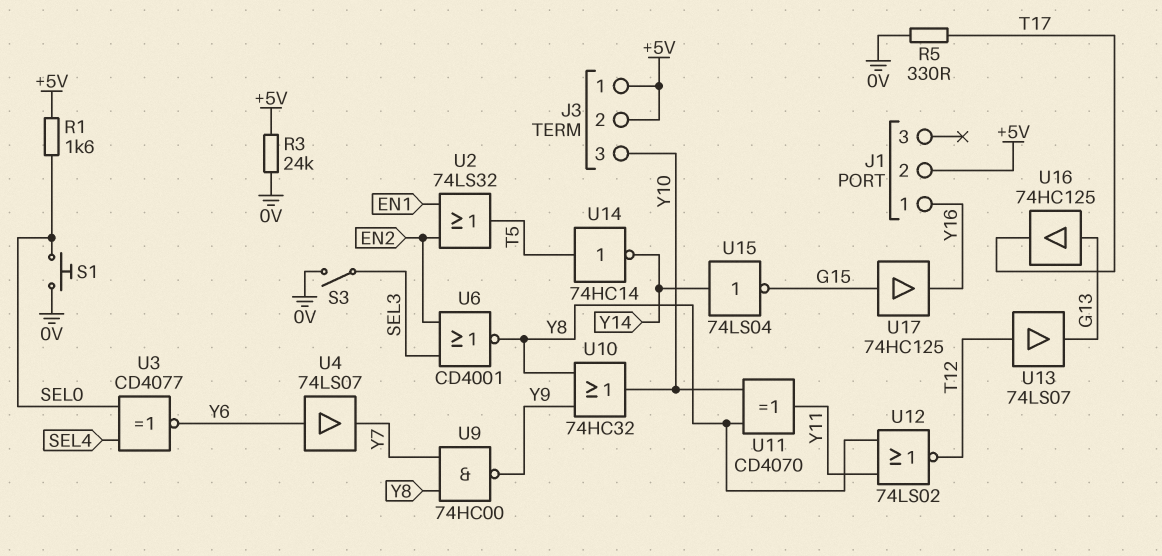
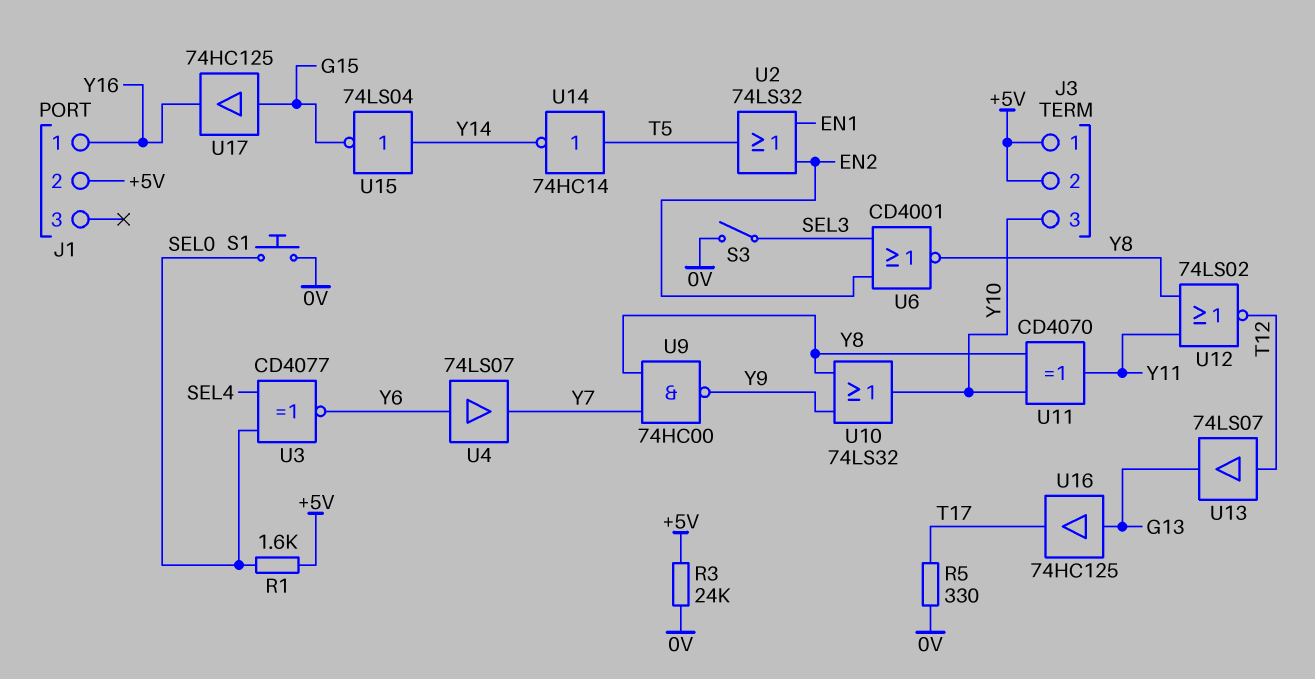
U10: OR 74HC32 (in Y8, in Y9, out Y10) -> OR 74LS32 (in Y8, in Y9, out Y10)

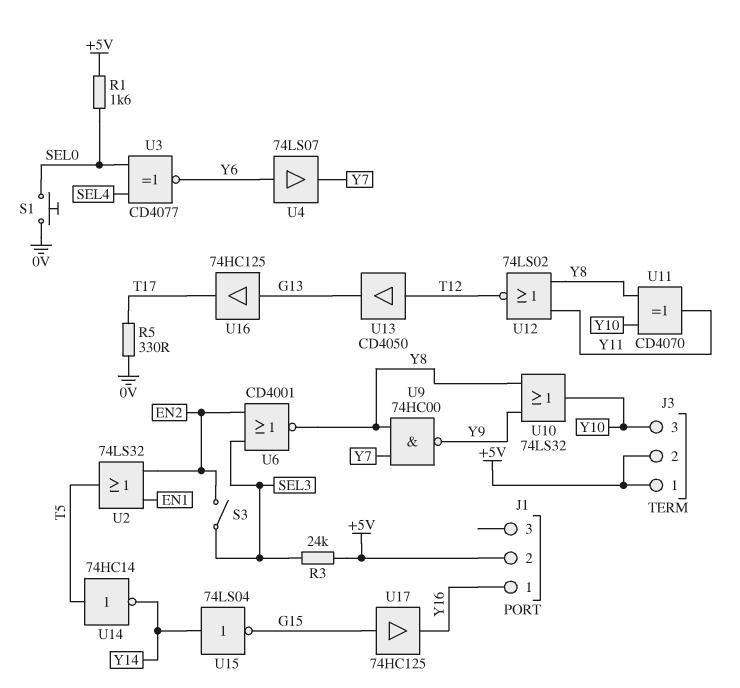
R3: 24k (+5V, 0V) -> 24k (+5V, SEL3)
S3: switch (0V, SEL3) -> switch (EN2, SEL3)
U13: buffer 74LS07 (in T12, out G13) -> buffer CD4050 (in T12, out G13)

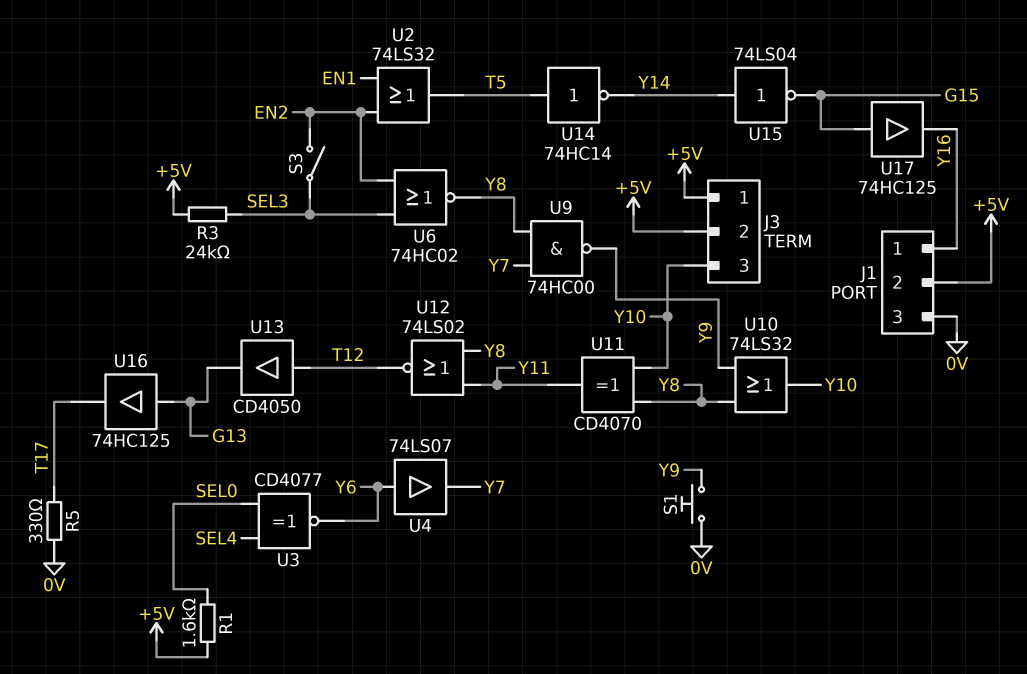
J1 pin 3: none -> 0V
S1: button (0V, SEL0) -> button (0V, Y9)
U6: NOR CD4001 (in EN2, in SEL3, out Y8) -> NOR 74HC02 (in EN2, in SEL3, out Y8)

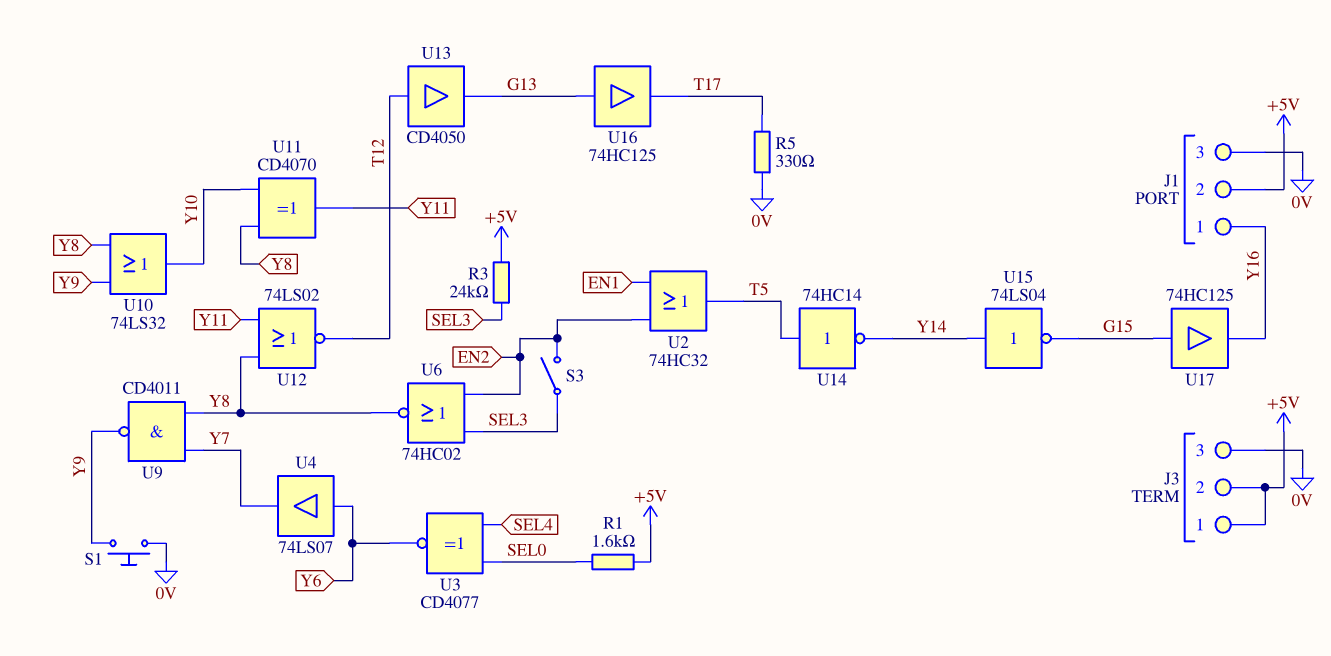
J3 pin 3: Y10 -> 0V
U2: OR 74LS32 (in EN1, in EN2, out T5) -> OR 74HC32 (in EN1, in EN2, out T5)
U9: NAND 74HC00 (in Y7, in Y8, out Y9) -> NAND CD4011 (in Y7, in Y8, out Y9)

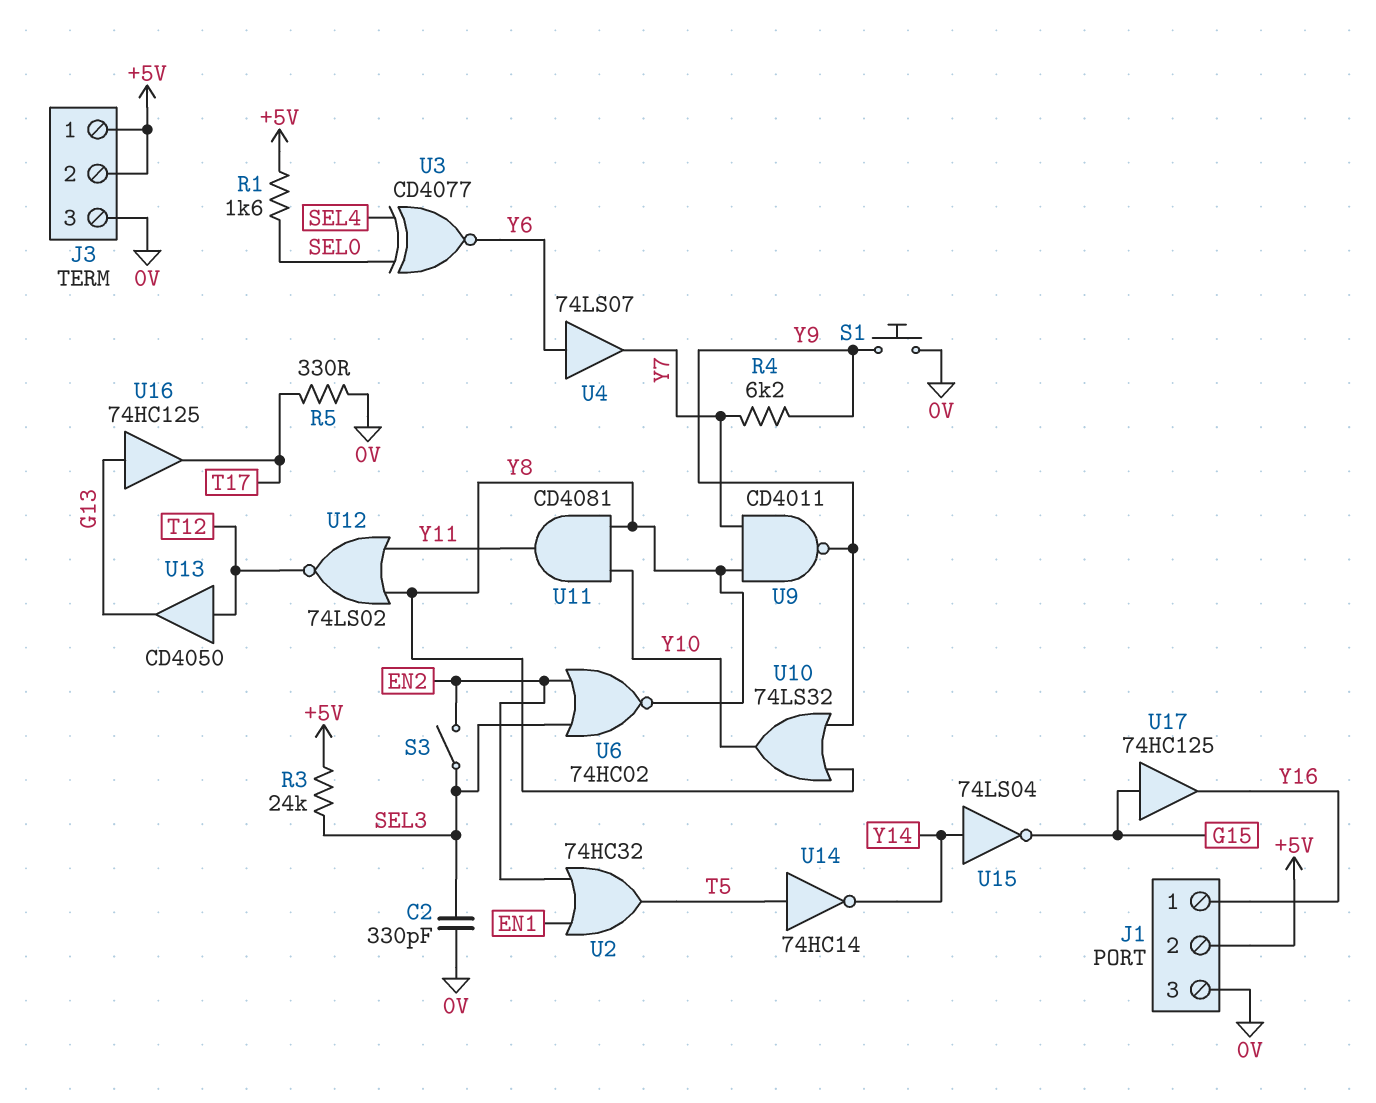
C2: none -> 330pF (0V, SEL3)
R4: none -> 6.2k (Y7, Y9)
U11: XOR CD4070 (in Y8, in Y10, out Y11) -> AND CD4081 (in Y8, in Y10, out Y11)

